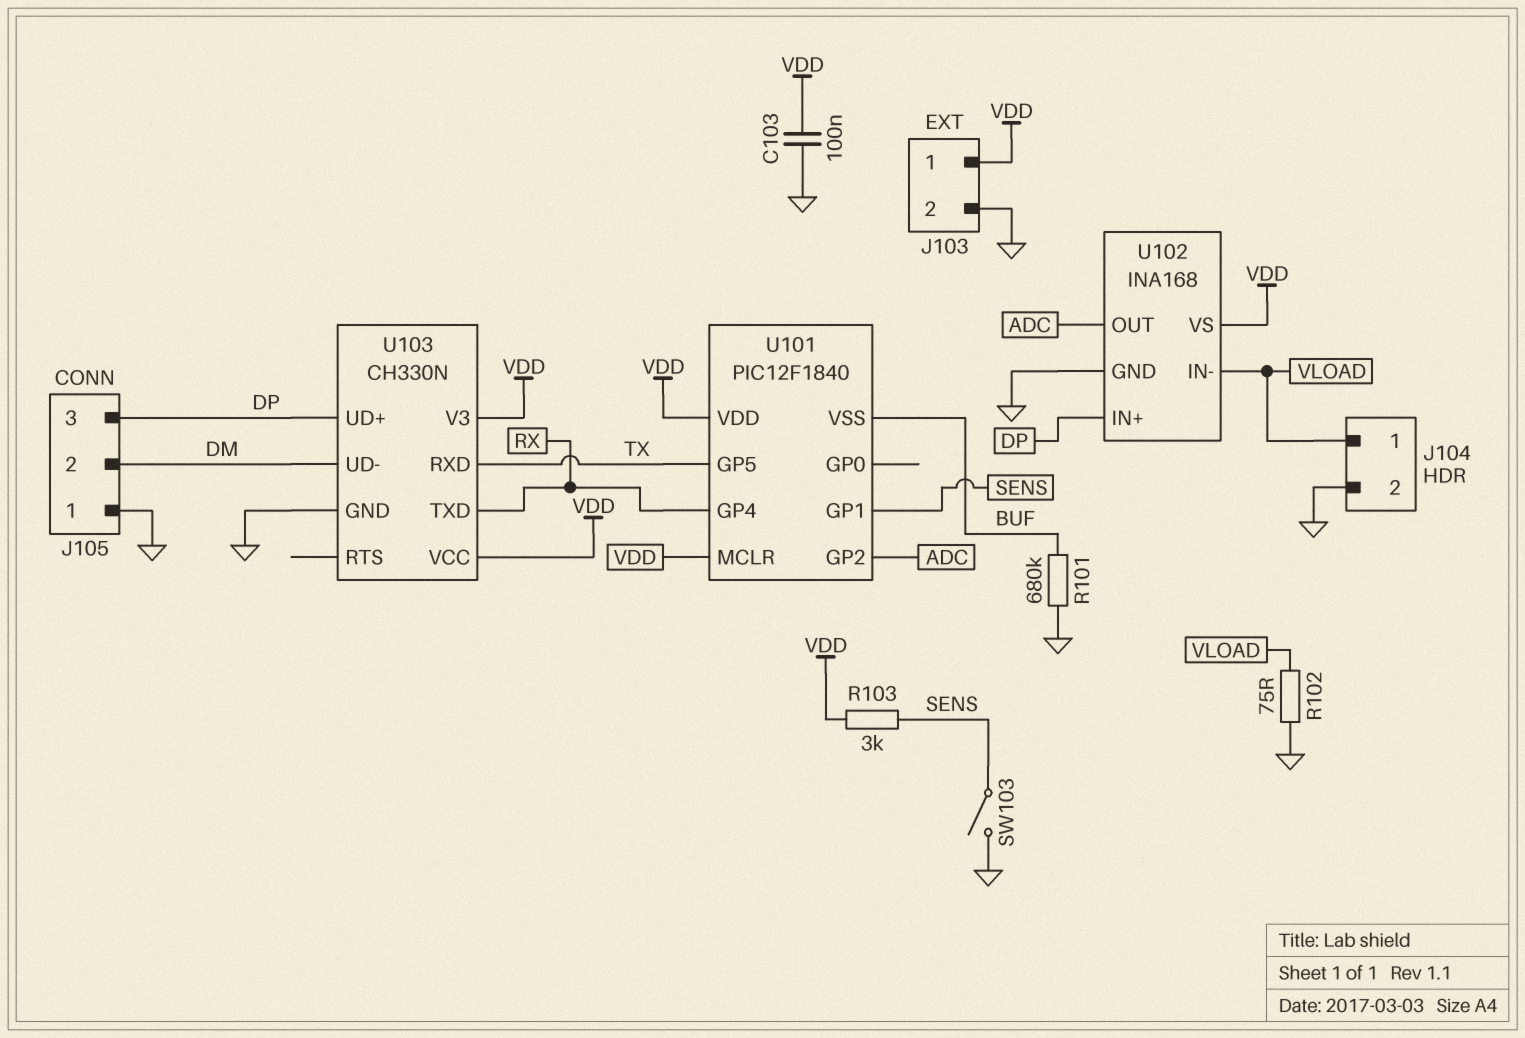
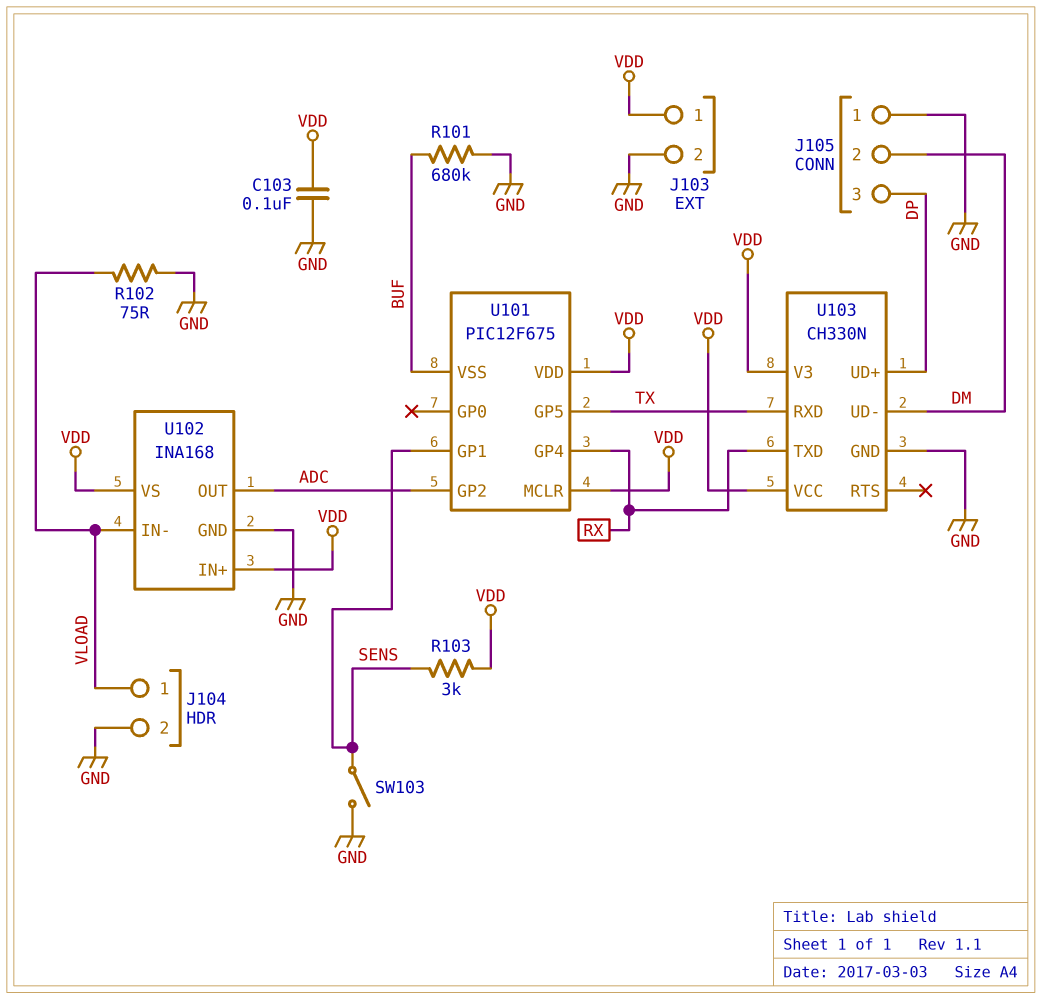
U101: PIC12F1840 -> PIC12F675
U102 pin IN+: DP -> VDD

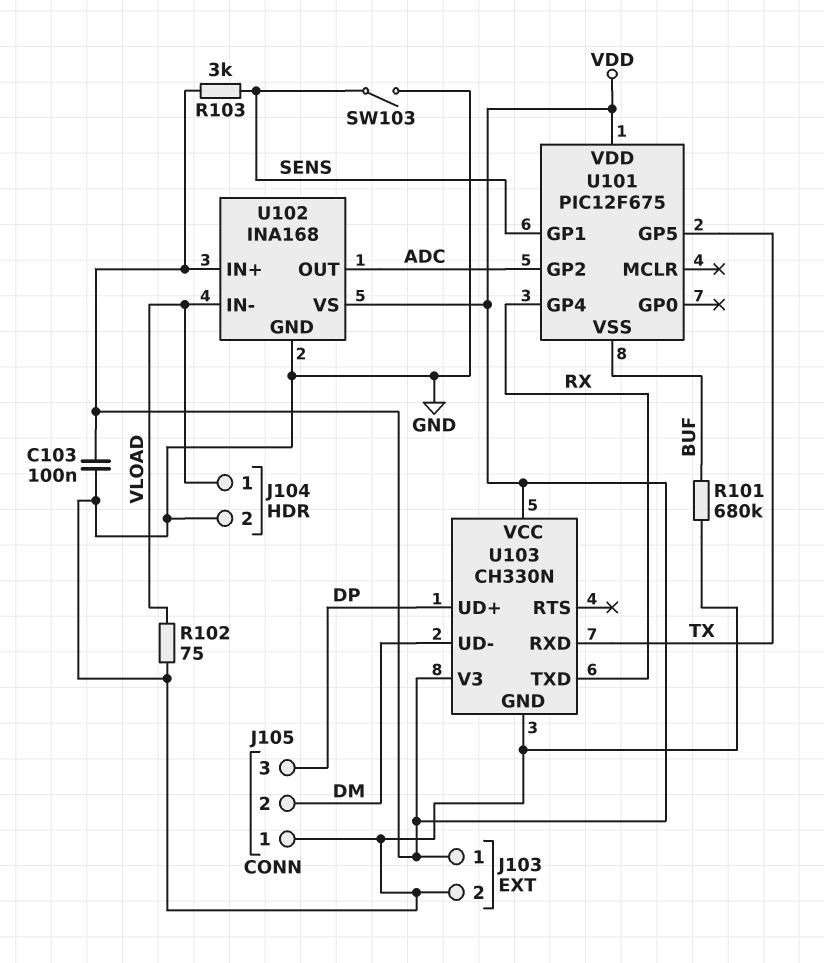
U101 pin MCLR: VDD -> none

